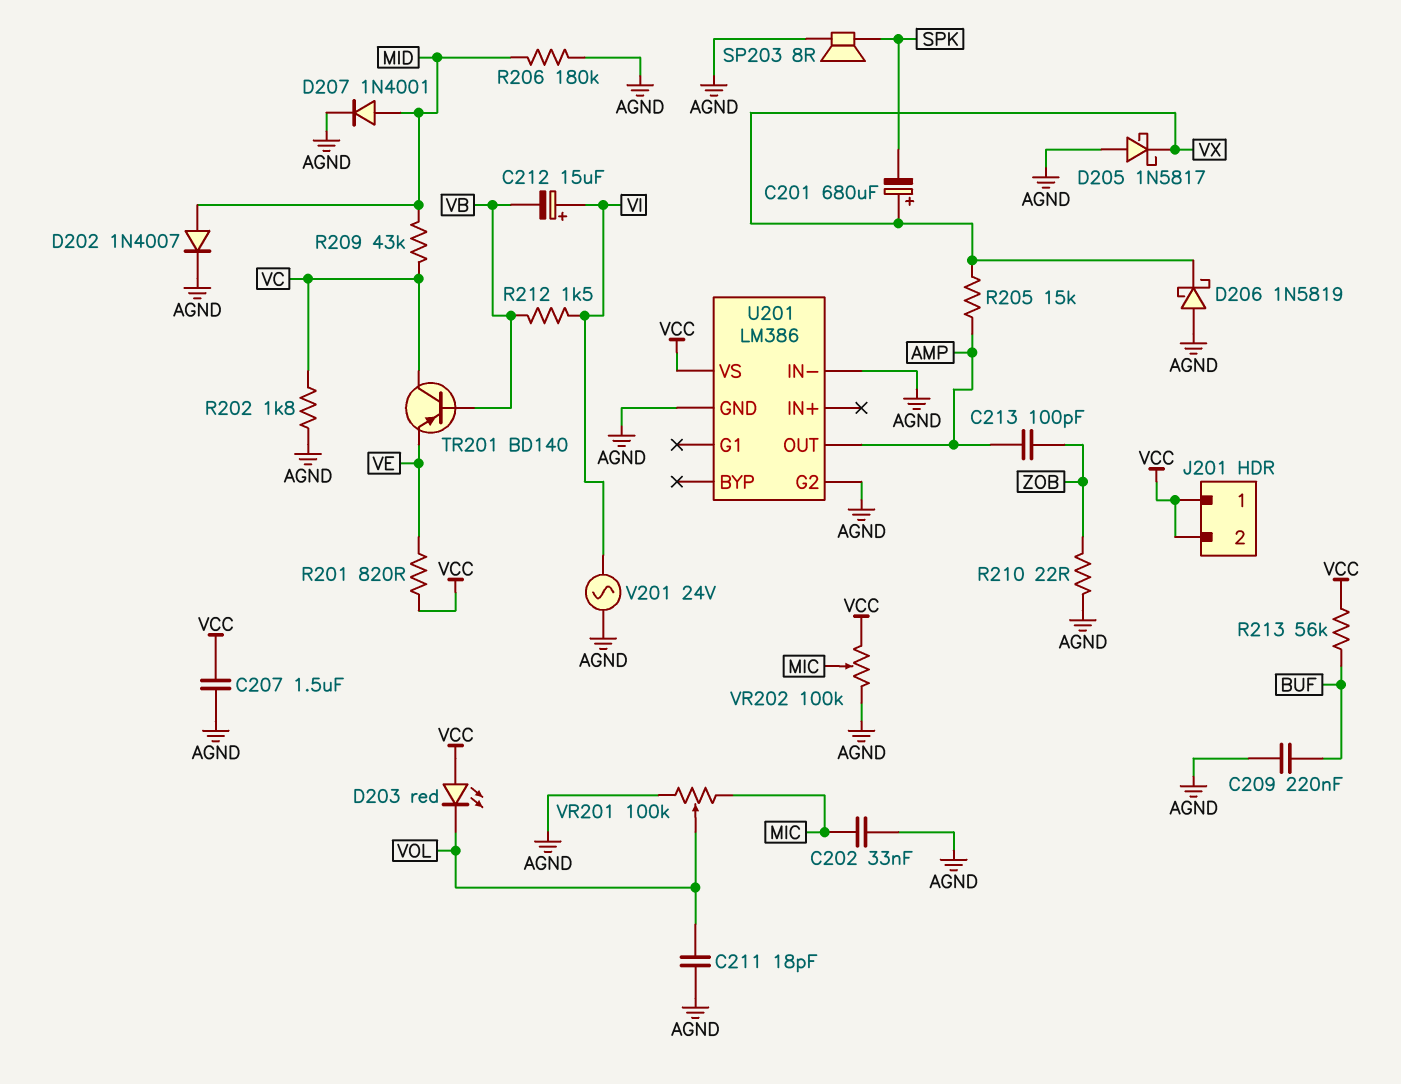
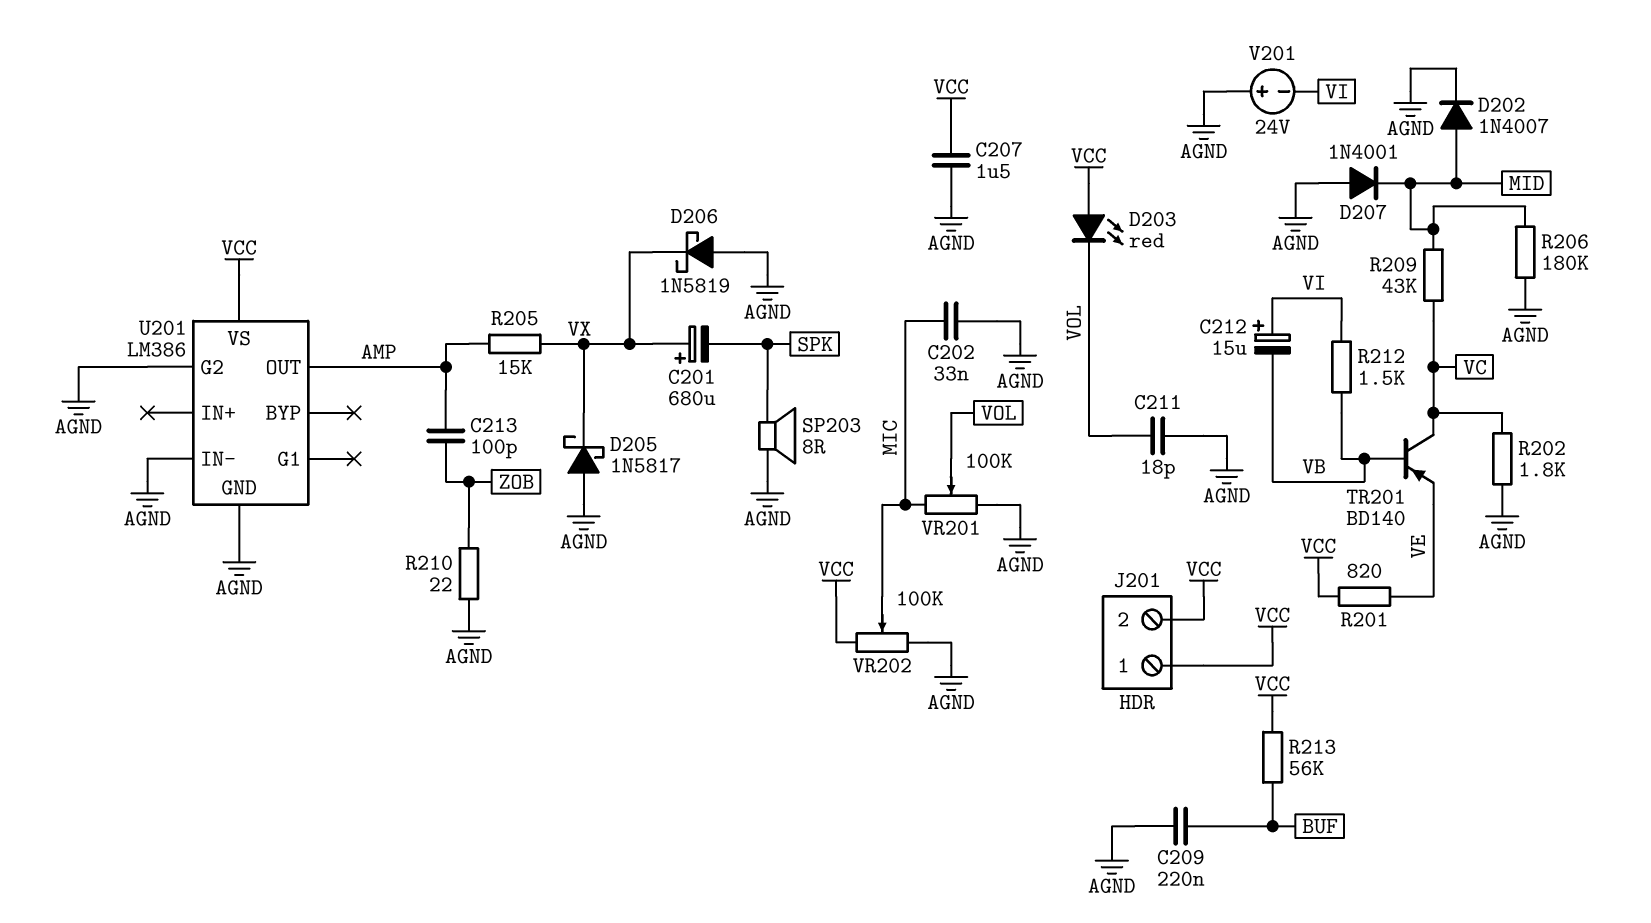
D207: diode 1N4001 (A MID, K AGND) -> diode 1N4001 (A AGND, K MID)
V201: AC 24V (AGND, VI) -> 24V (plus AGND, minus VI)

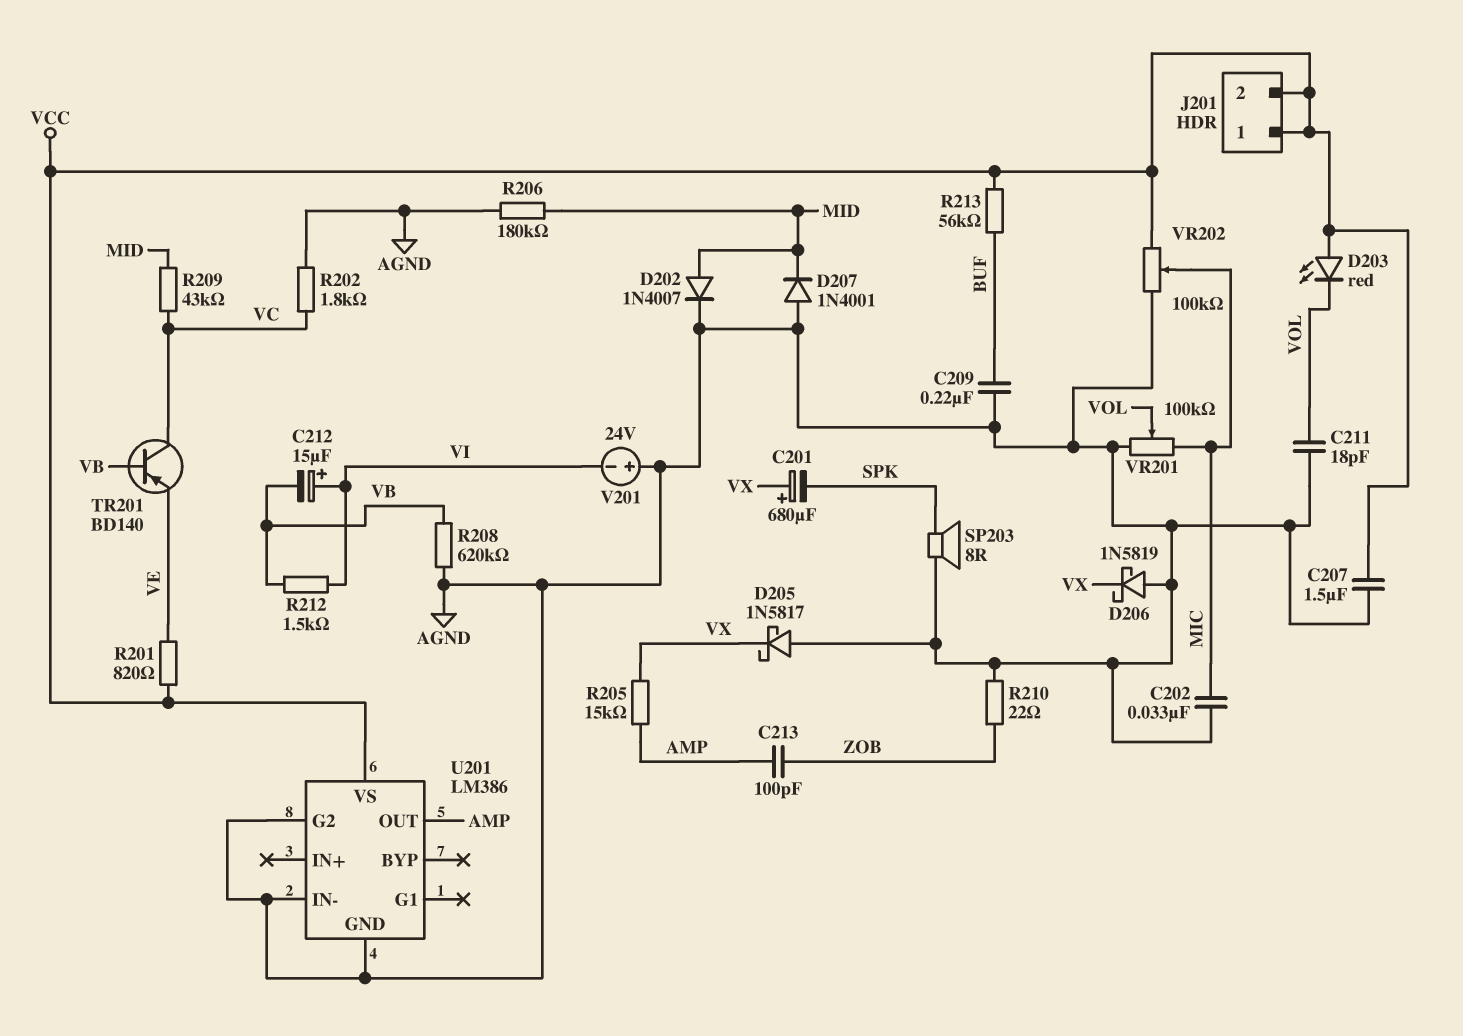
R208: none -> 620k (AGND, VB)

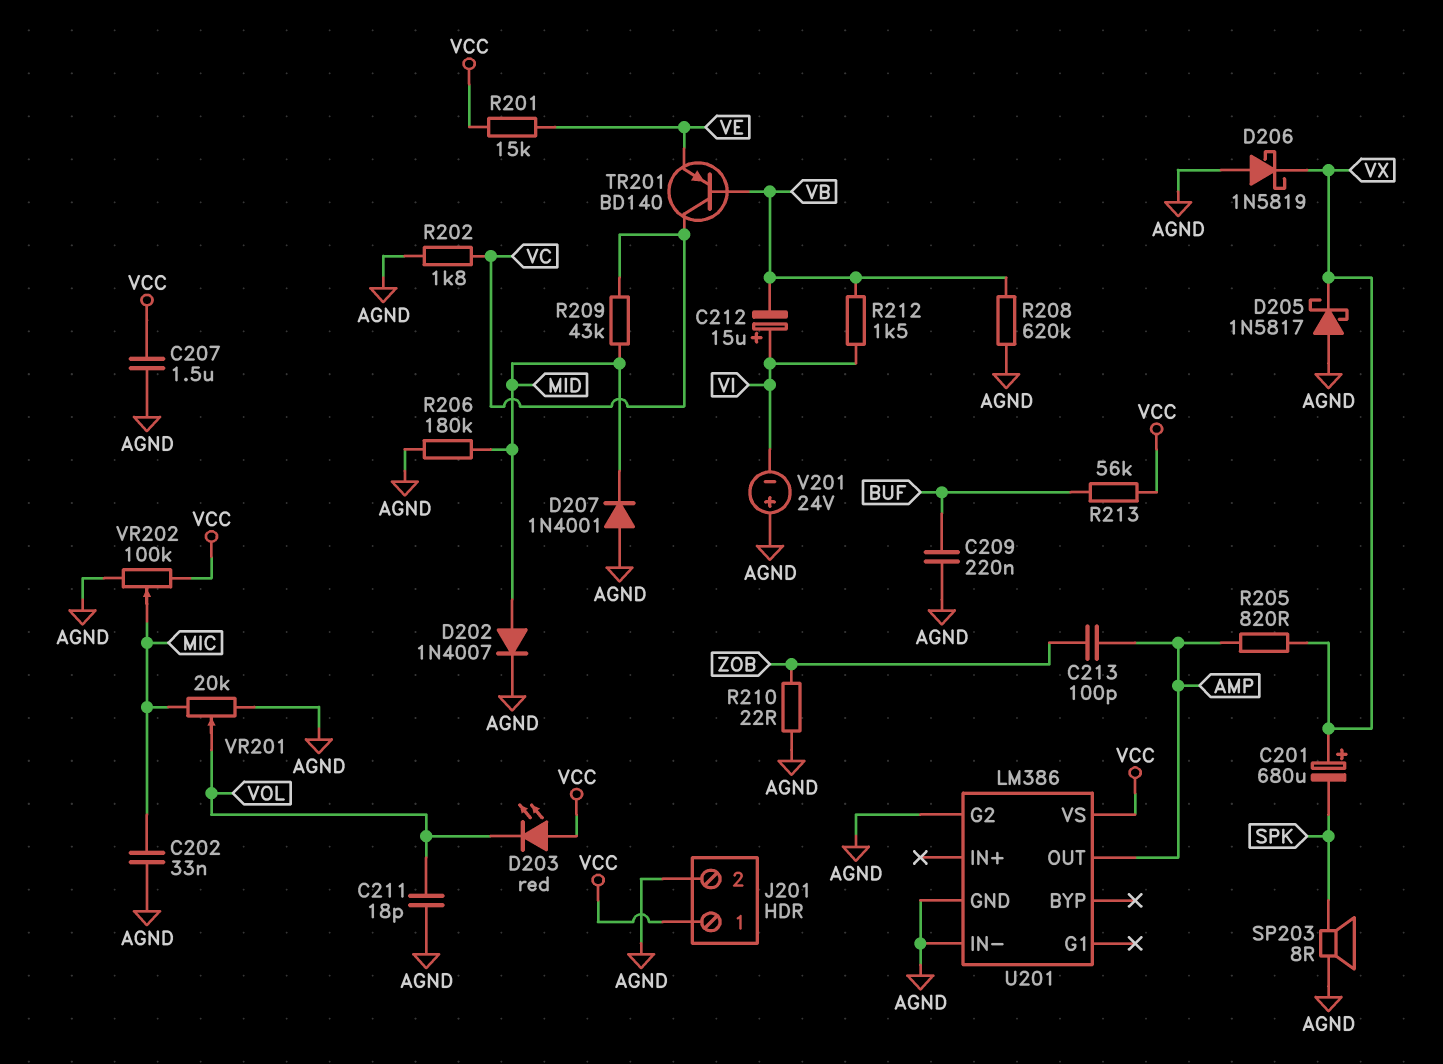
J201 pin 2: VCC -> AGND
R201: 820 (VCC, VE) -> 15k (VCC, VE)
R205: 15k (AMP, VX) -> 820 (AMP, VX)
VR201: 100k (AGND, MIC, wiper VOL) -> 20k (AGND, MIC, wiper VOL)

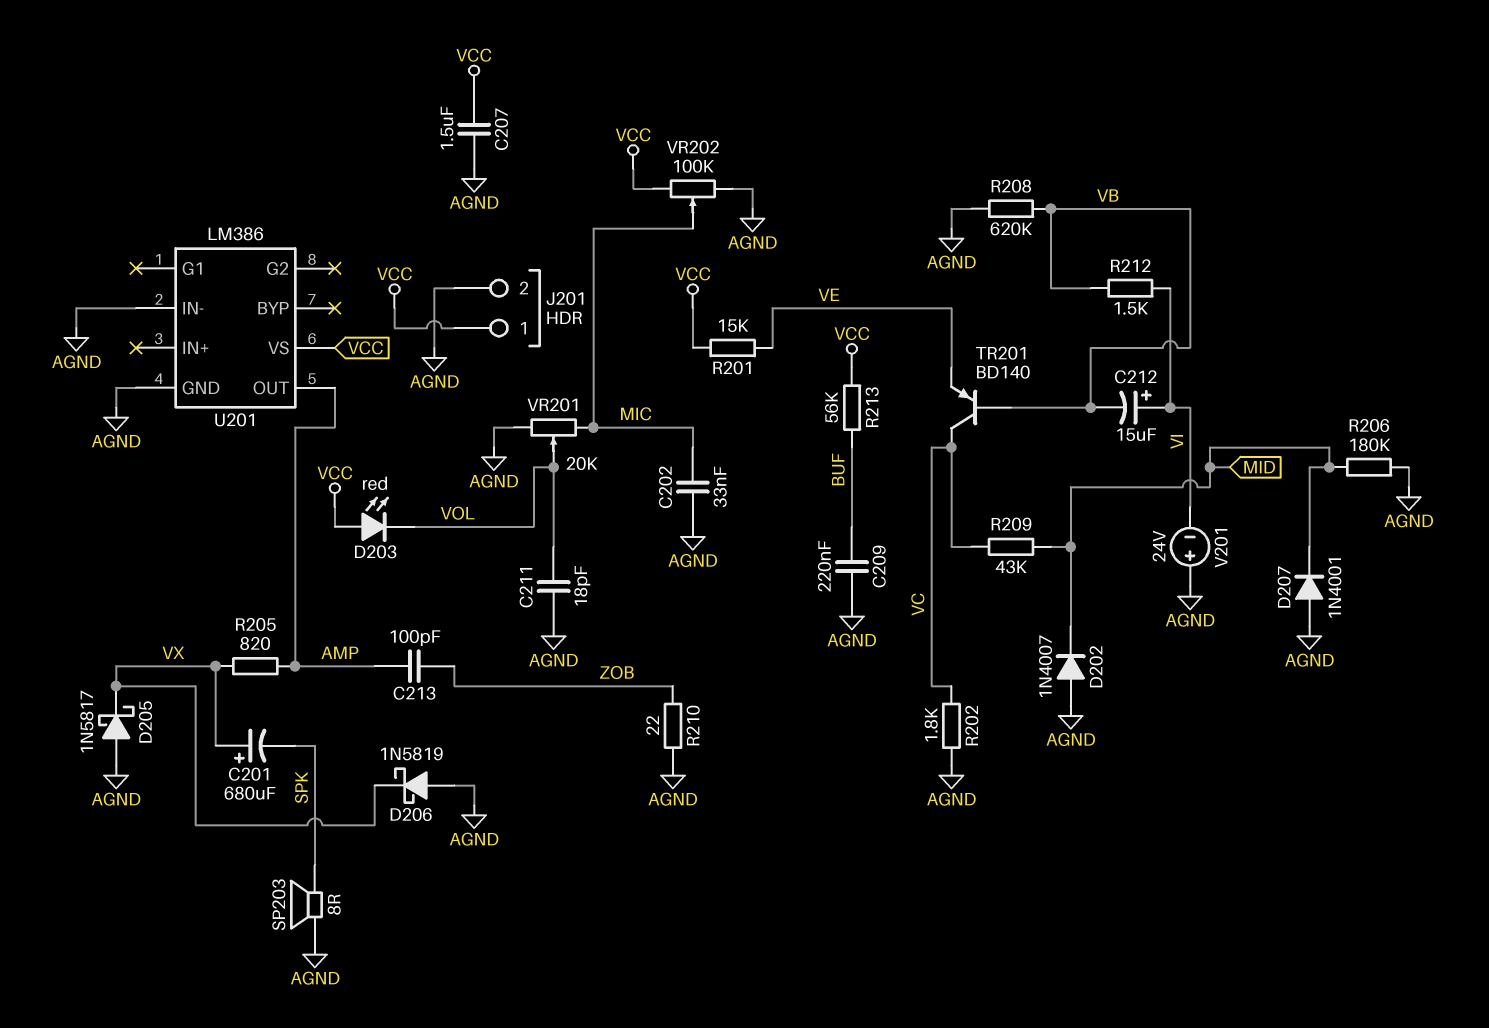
D202: diode 1N4007 (A MID, K AGND) -> diode 1N4007 (A AGND, K MID)
U201 pin G2: AGND -> none

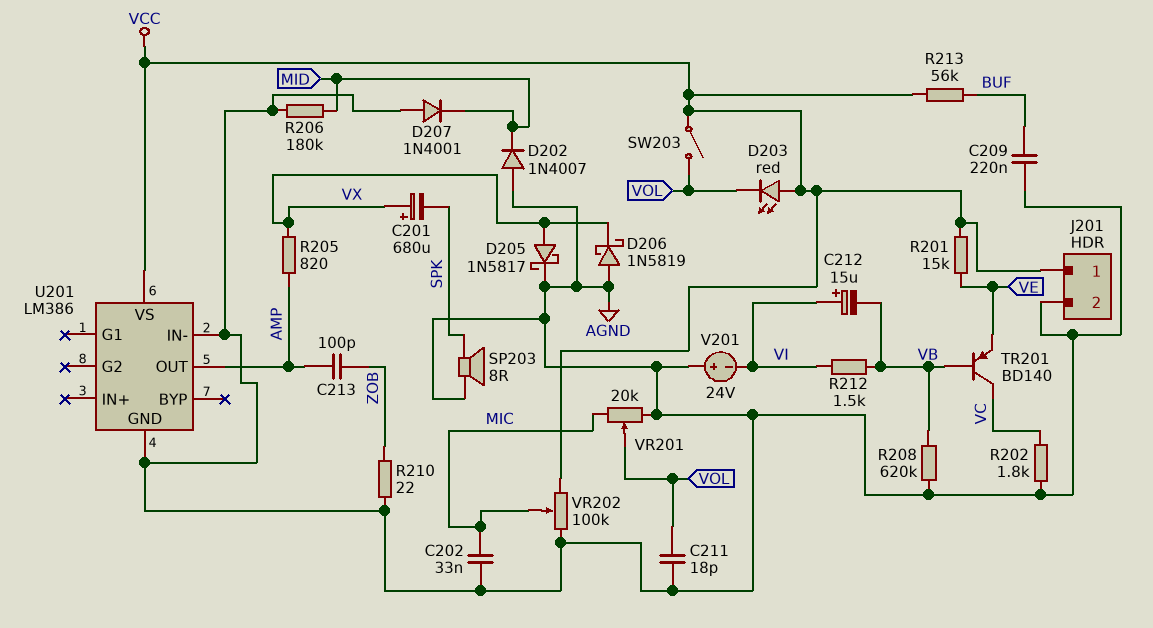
C207: 1.5uF (AGND, VCC) -> none
D205: schottky 1N5817 (A AGND, K VX) -> schottky 1N5817 (A VX, K AGND)
R209: 43k (MID, VC) -> none
SW203: none -> switch (VCC, VOL)

